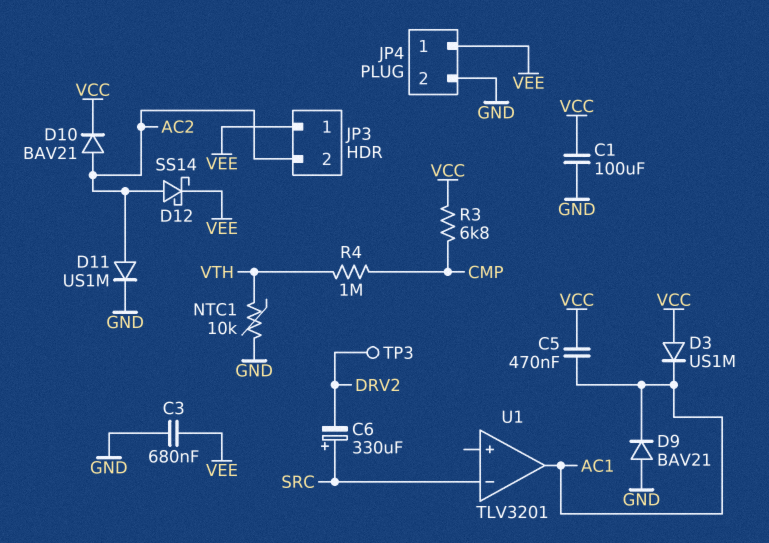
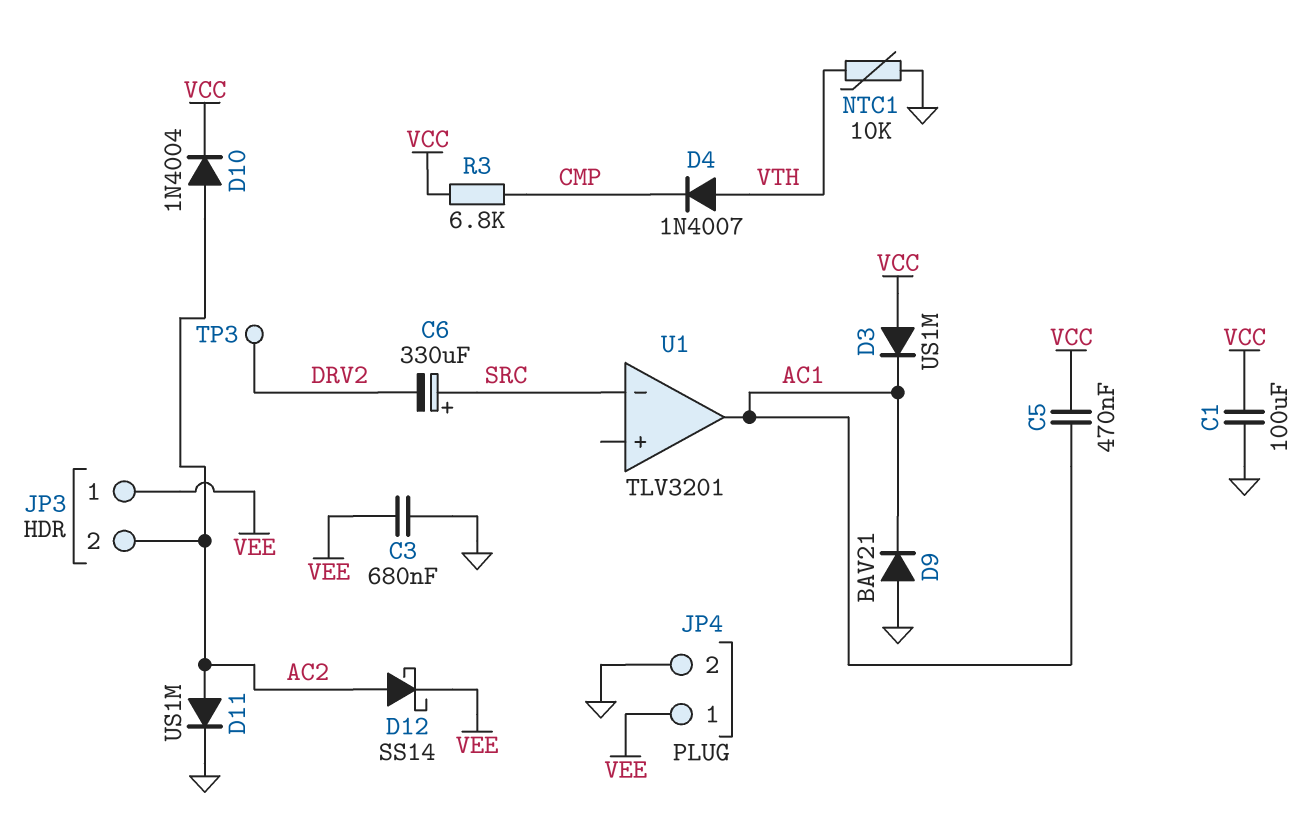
D4: none -> diode 1N4007 (A VTH, K CMP)
D10: diode BAV21 (A AC2, K VCC) -> diode 1N4004 (A AC2, K VCC)
R4: 1M (CMP, VTH) -> none

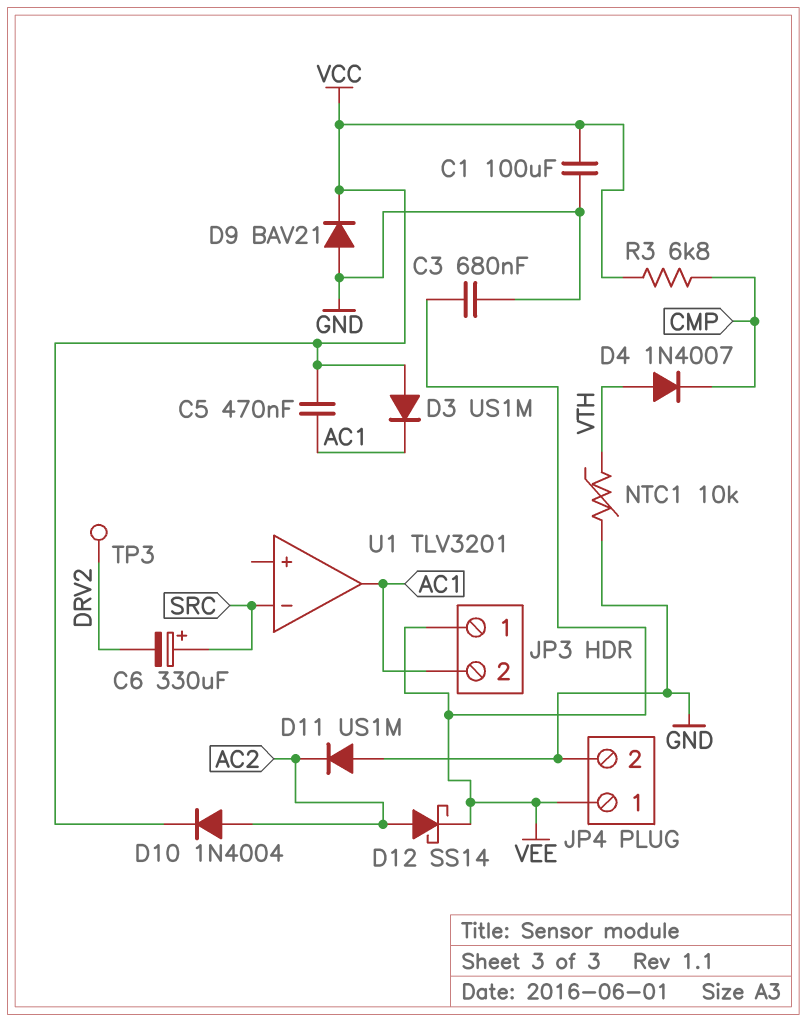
D9: diode BAV21 (A GND, K AC1) -> diode BAV21 (A GND, K VCC)
D11: diode US1M (A AC2, K GND) -> diode US1M (A GND, K AC2)
JP3 pin 2: AC2 -> AC1

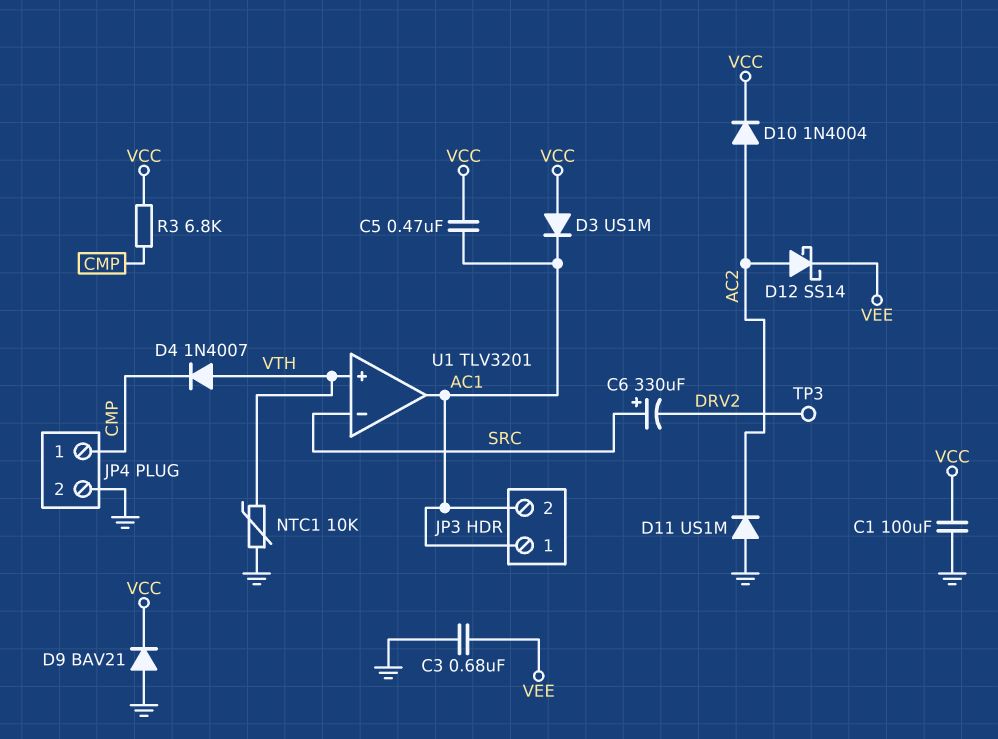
JP3 pin 1: VEE -> AC1
JP4 pin 1: VEE -> CMP
U1 pin in+: none -> VTH

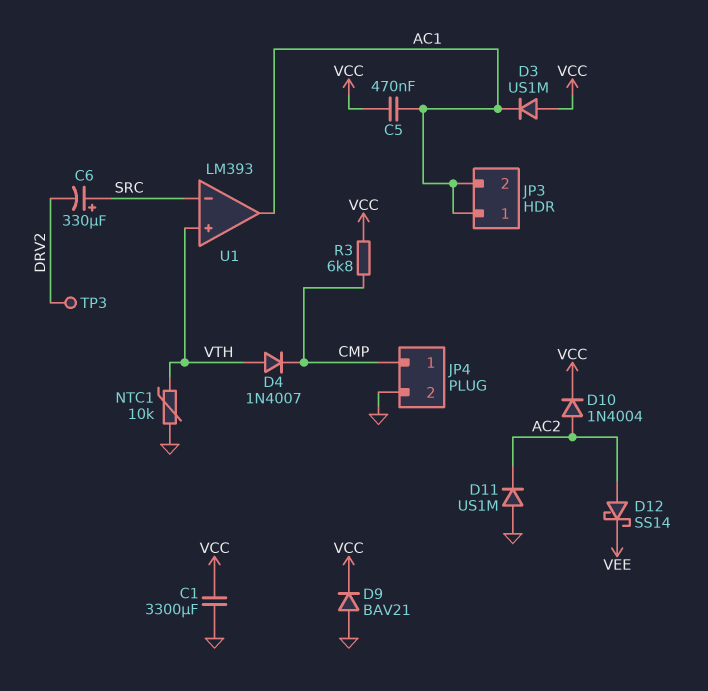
C1: 100uF (GND, VCC) -> 3300uF (GND, VCC)
C3: 680nF (GND, VEE) -> none
U1: TLV3201 -> LM393

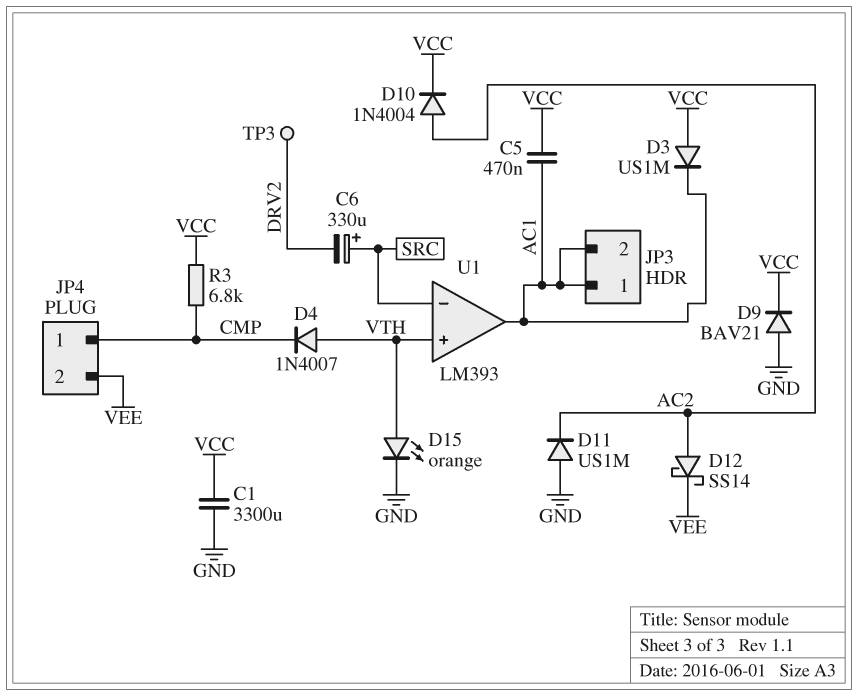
D15: none -> LED orange (A VTH, K GND)
JP4 pin 2: GND -> VEE
NTC1: 10k (GND, VTH) -> none

